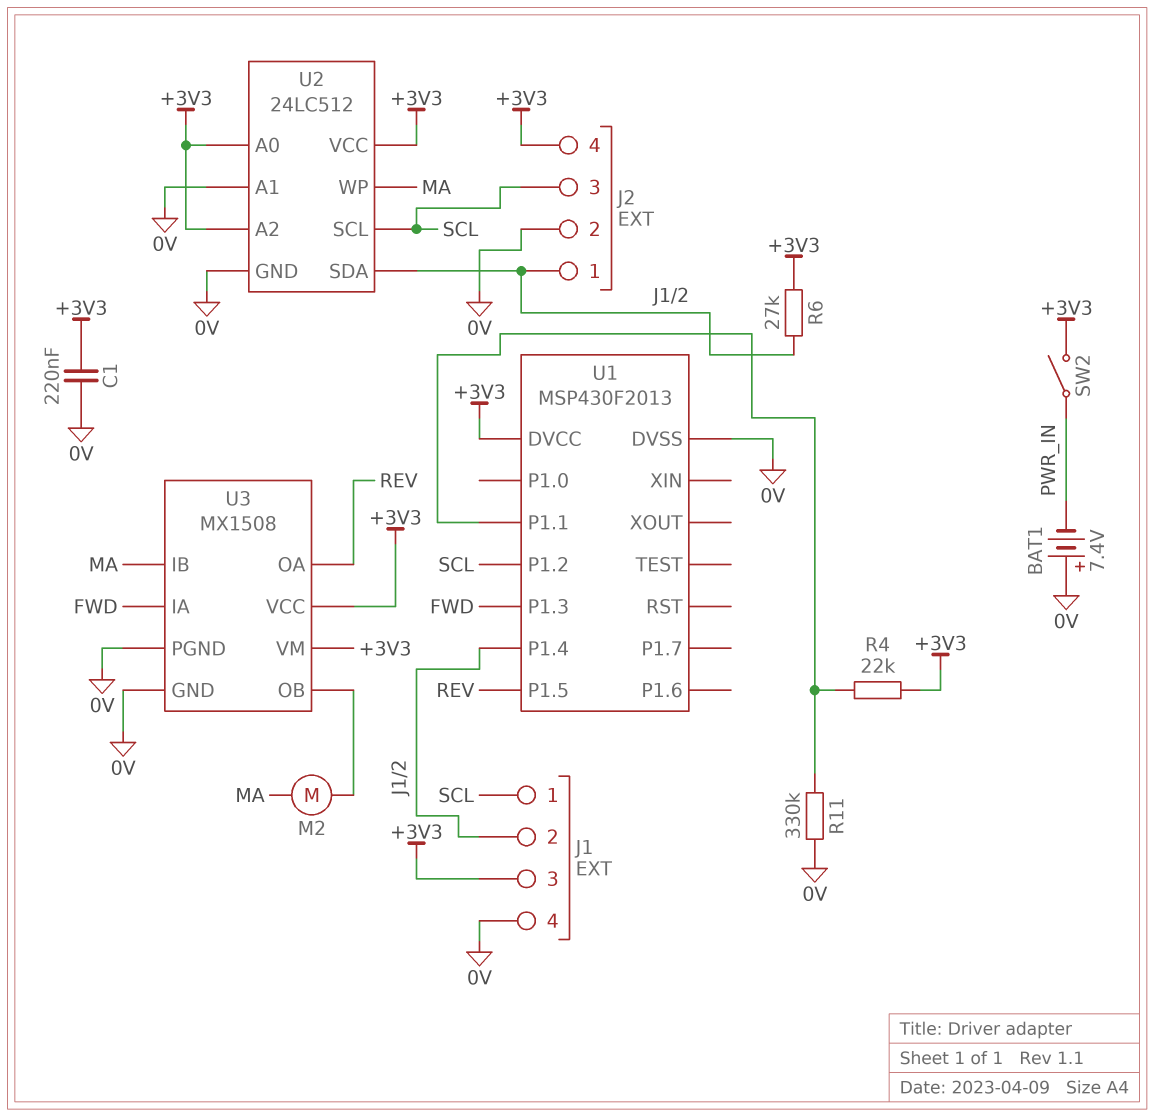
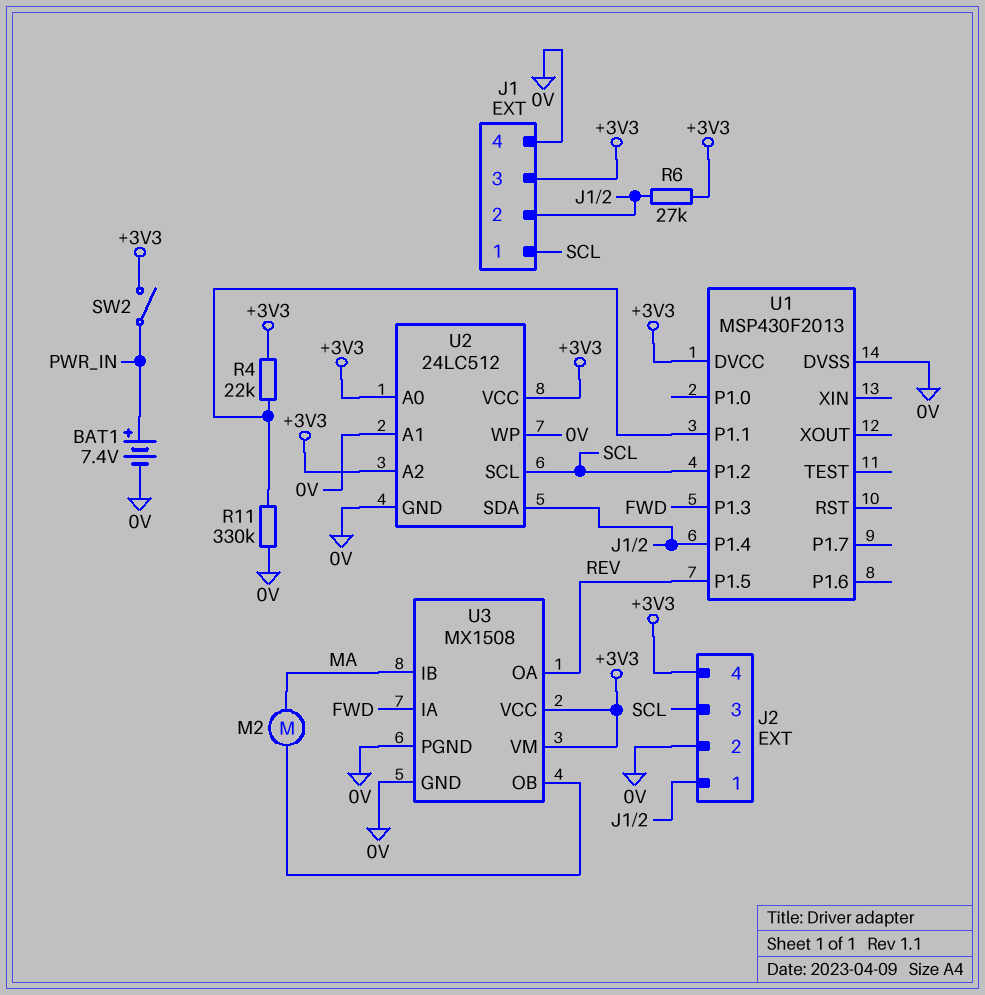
BAT1: 7.4V (plus 0V, minus PWR_IN) -> 7.4V (plus PWR_IN, minus 0V)
C1: 220nF (+3V3, 0V) -> none
U2 pin WP: MA -> 0V

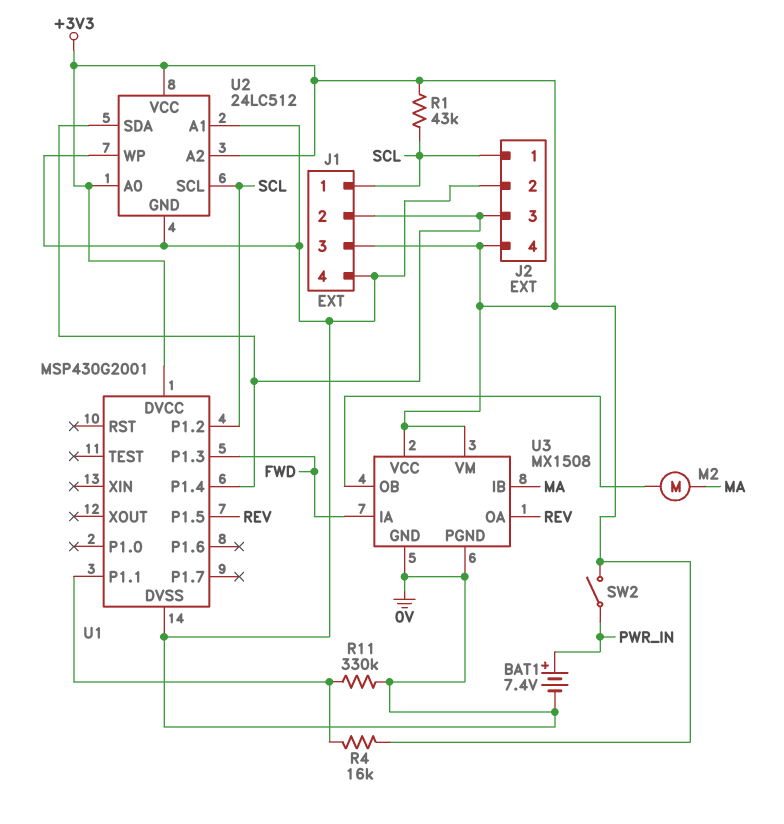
J2 pin 1: J1/2 -> SCL
J2 pin 3: SCL -> J1/2
R1: none -> 43k (+3V3, SCL)
R4: 22k (+3V3, U1/P1.1) -> 16k (+3V3, U1/P1.1)
R6: 27k (+3V3, J1/2) -> none
U1: MSP430F2013 -> MSP430G2001

